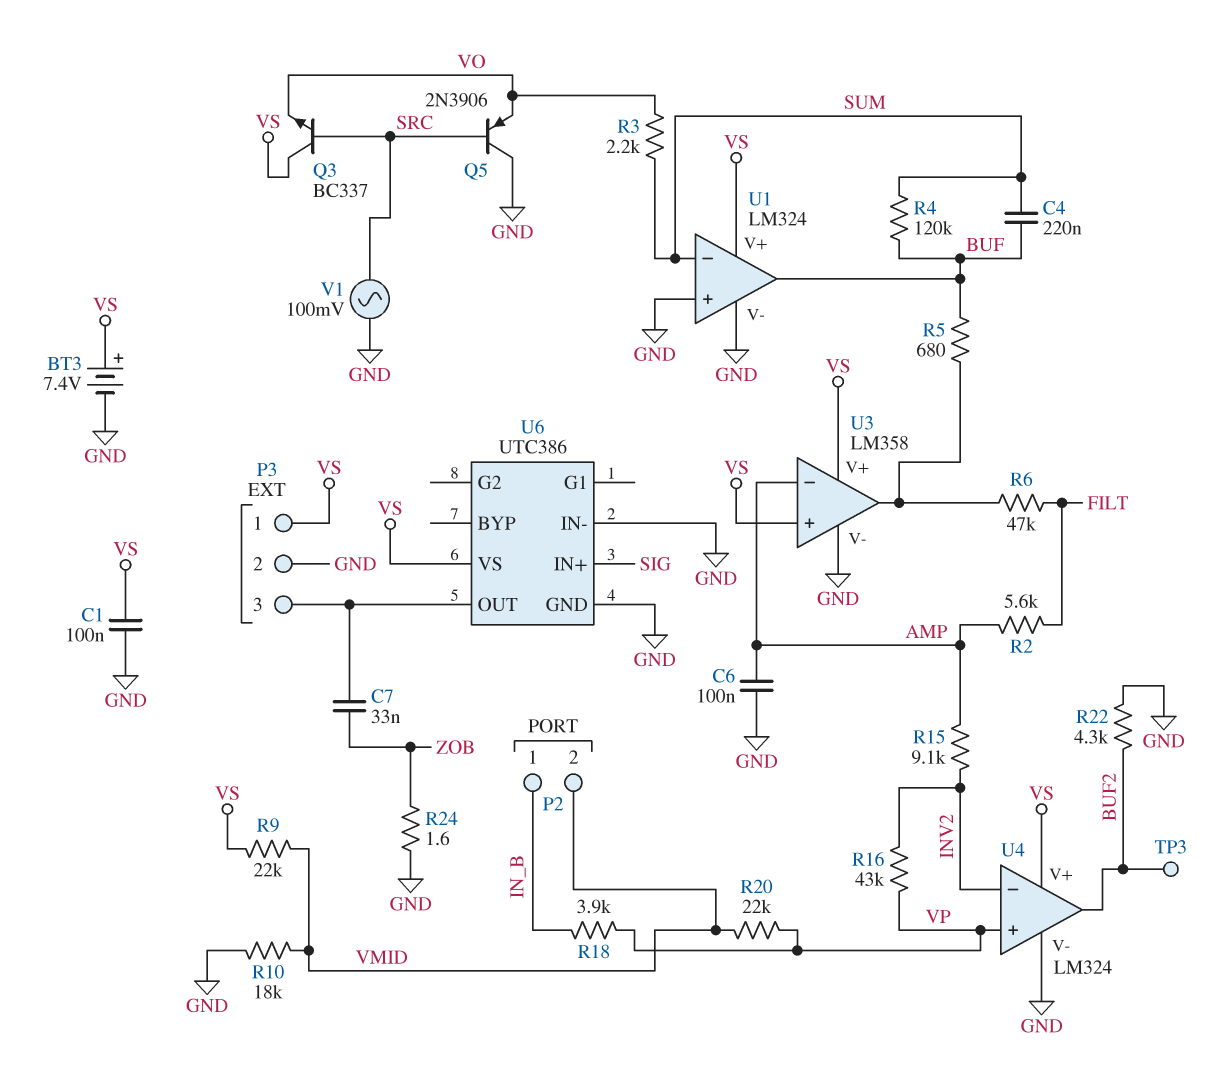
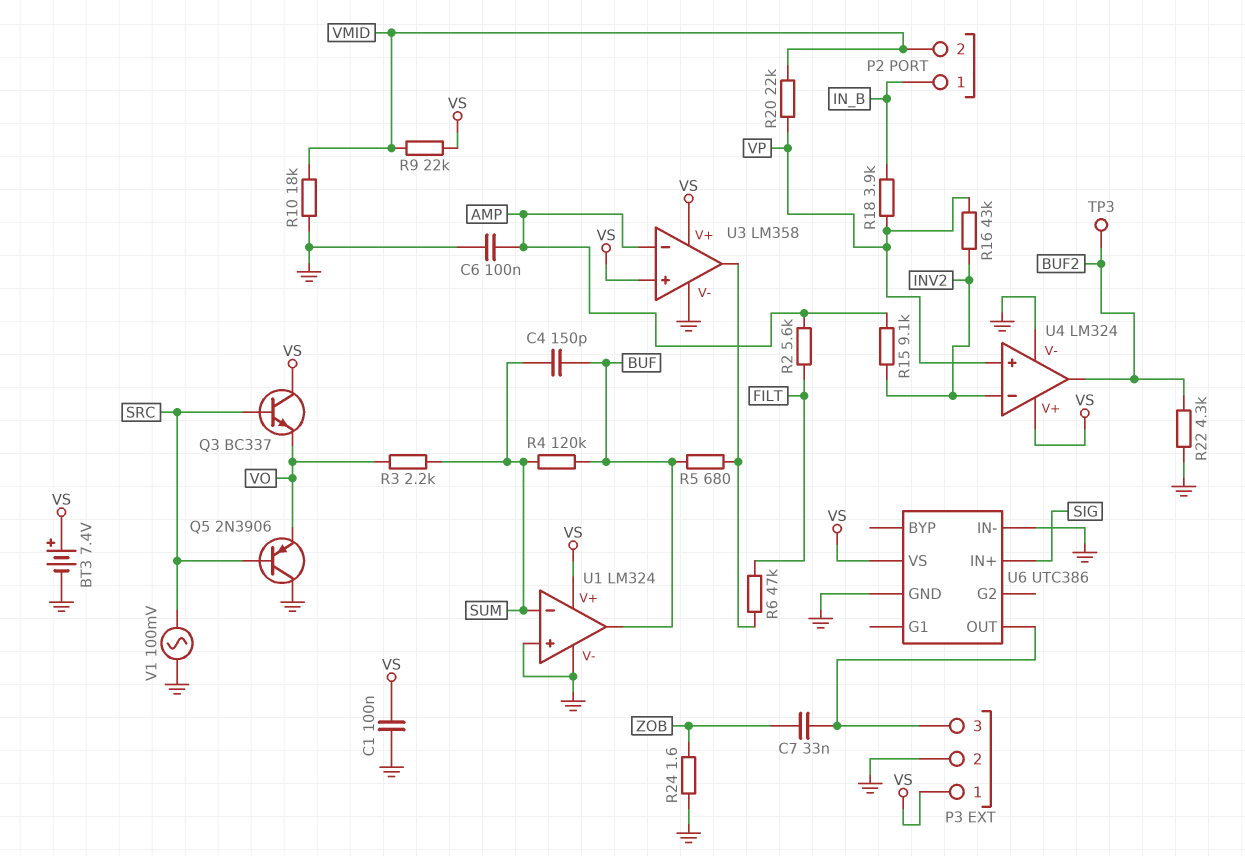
C4: 220nF (BUF, SUM) -> 150pF (BUF, SUM)

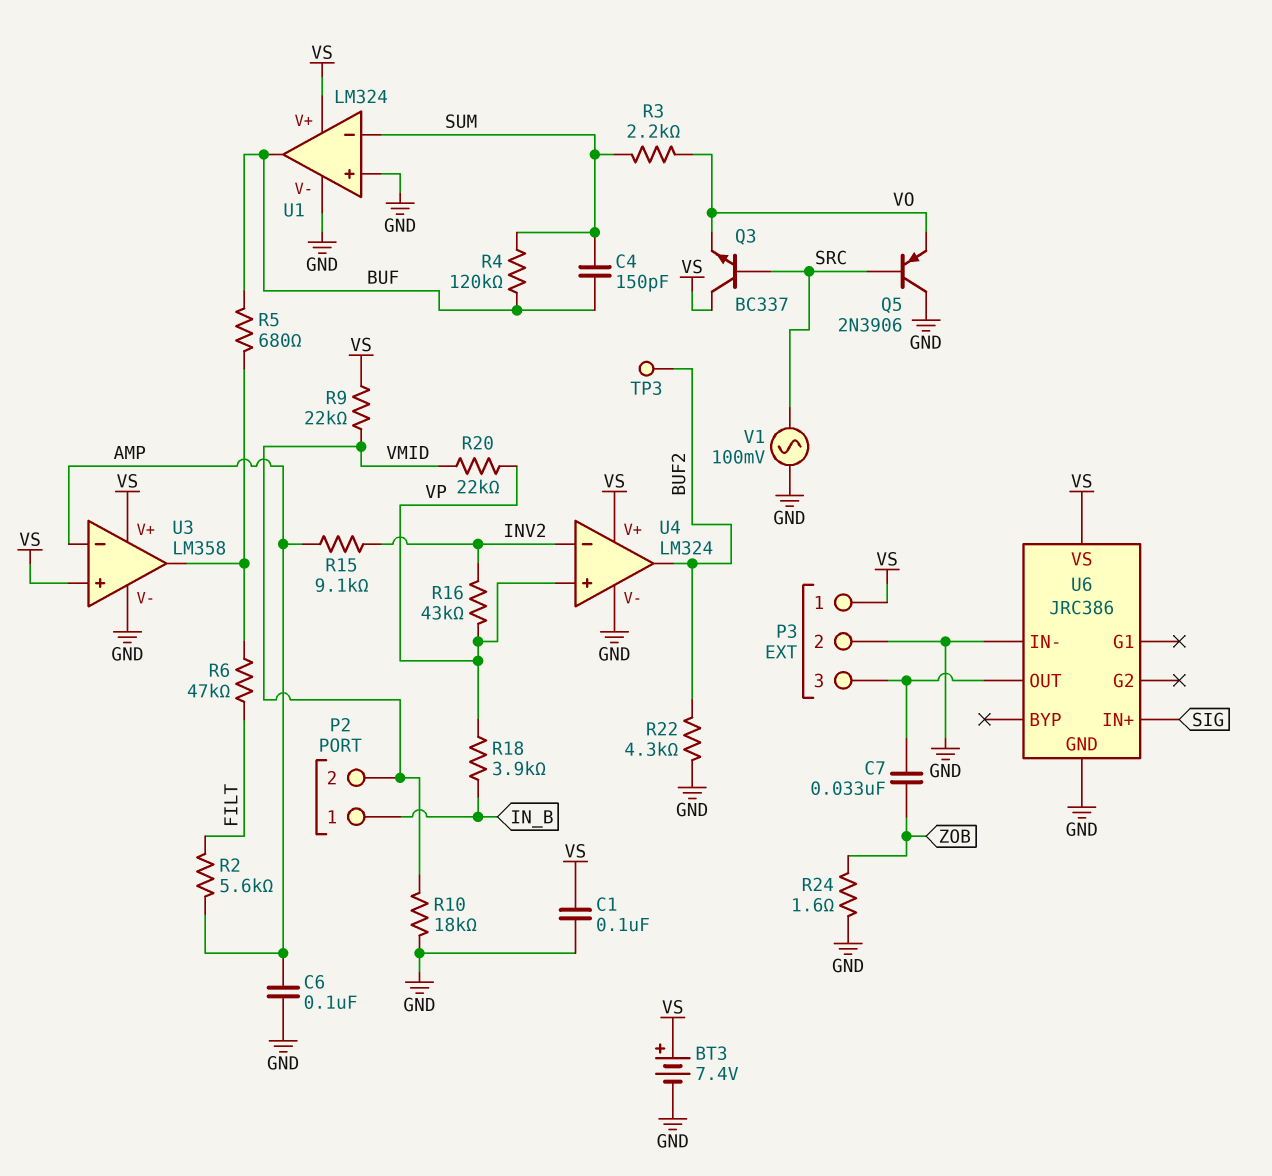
U6: UTC386 -> JRC386

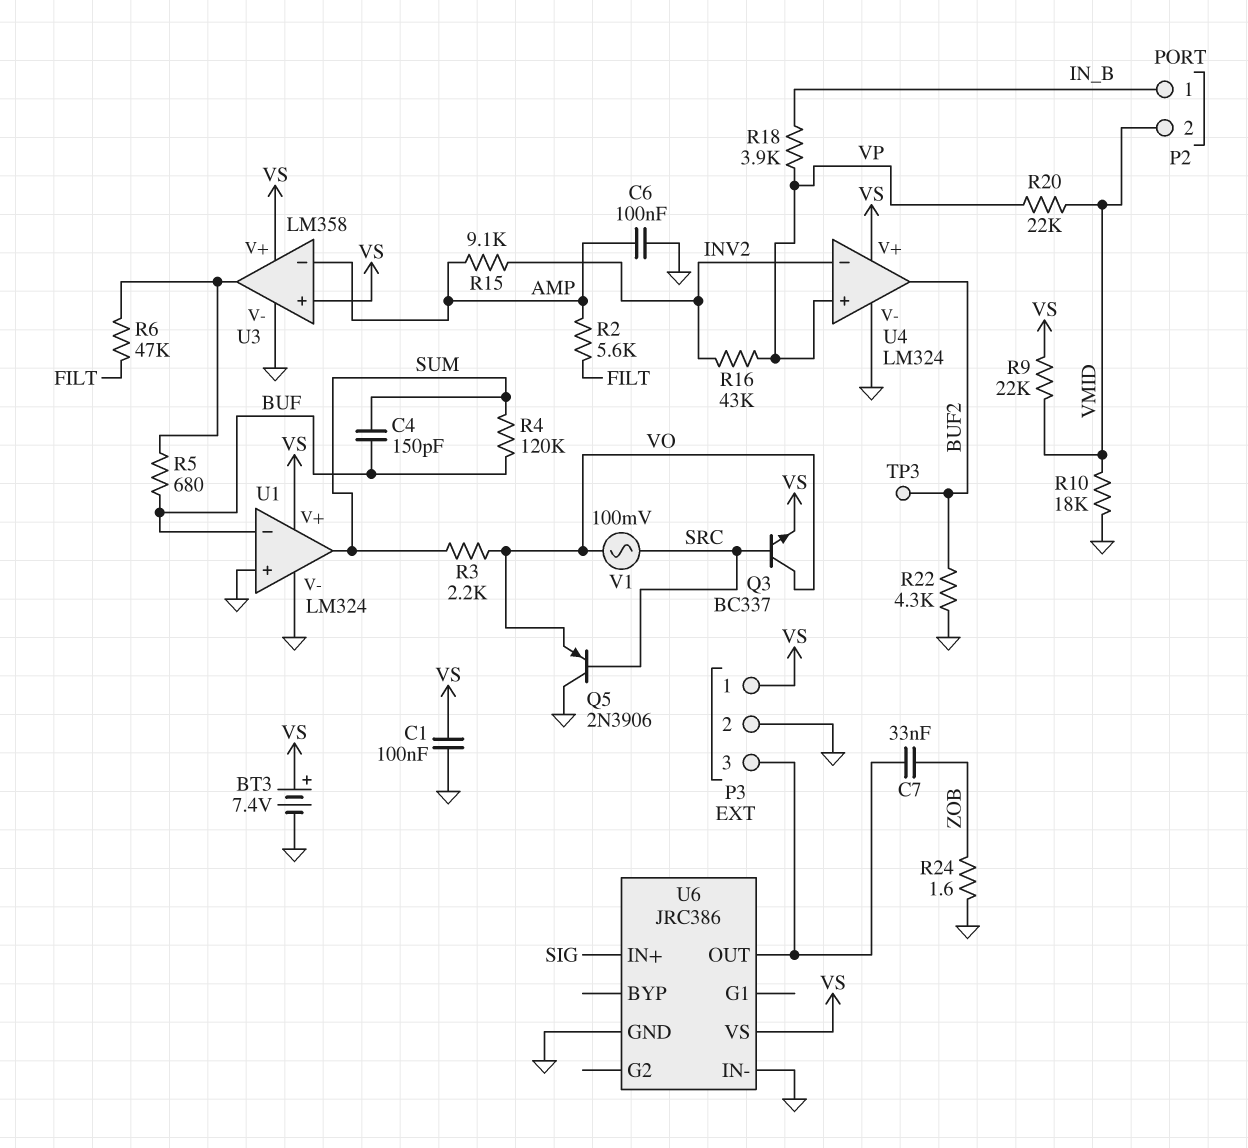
Q3: NPN BC337 (B SRC, C VS, E VO) -> NPN BC337 (B SRC, C VO, E VS)
U1 pin in-: SUM -> BUF
U1 pin out: BUF -> SUM
V1: AC 100mV (GND, SRC) -> AC 100mV (SRC, VO)

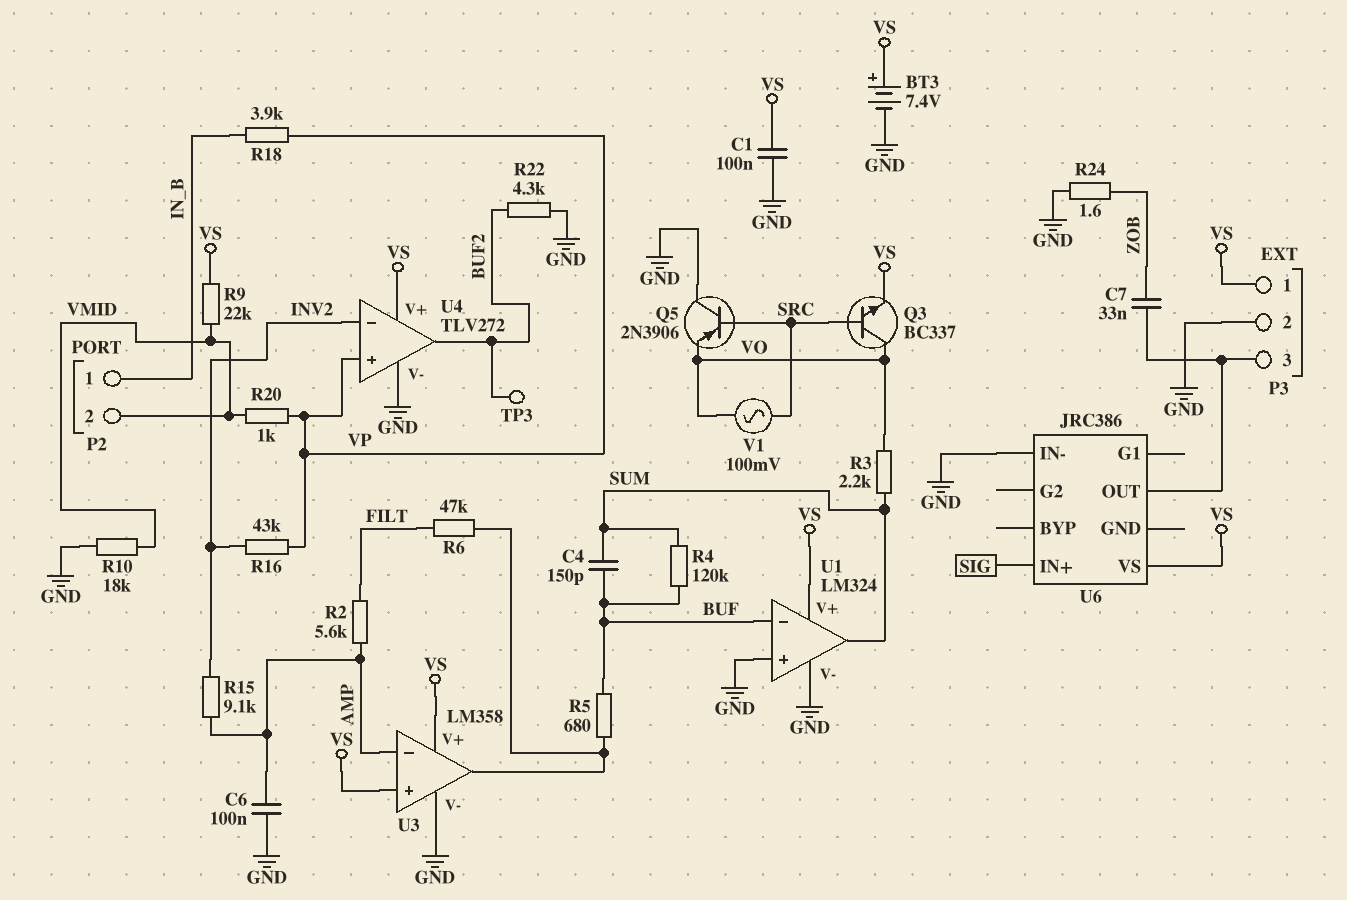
R20: 22k (VMID, VP) -> 1k (VMID, VP)
U4: LM324 -> TLV272
U6 pin GND: GND -> none

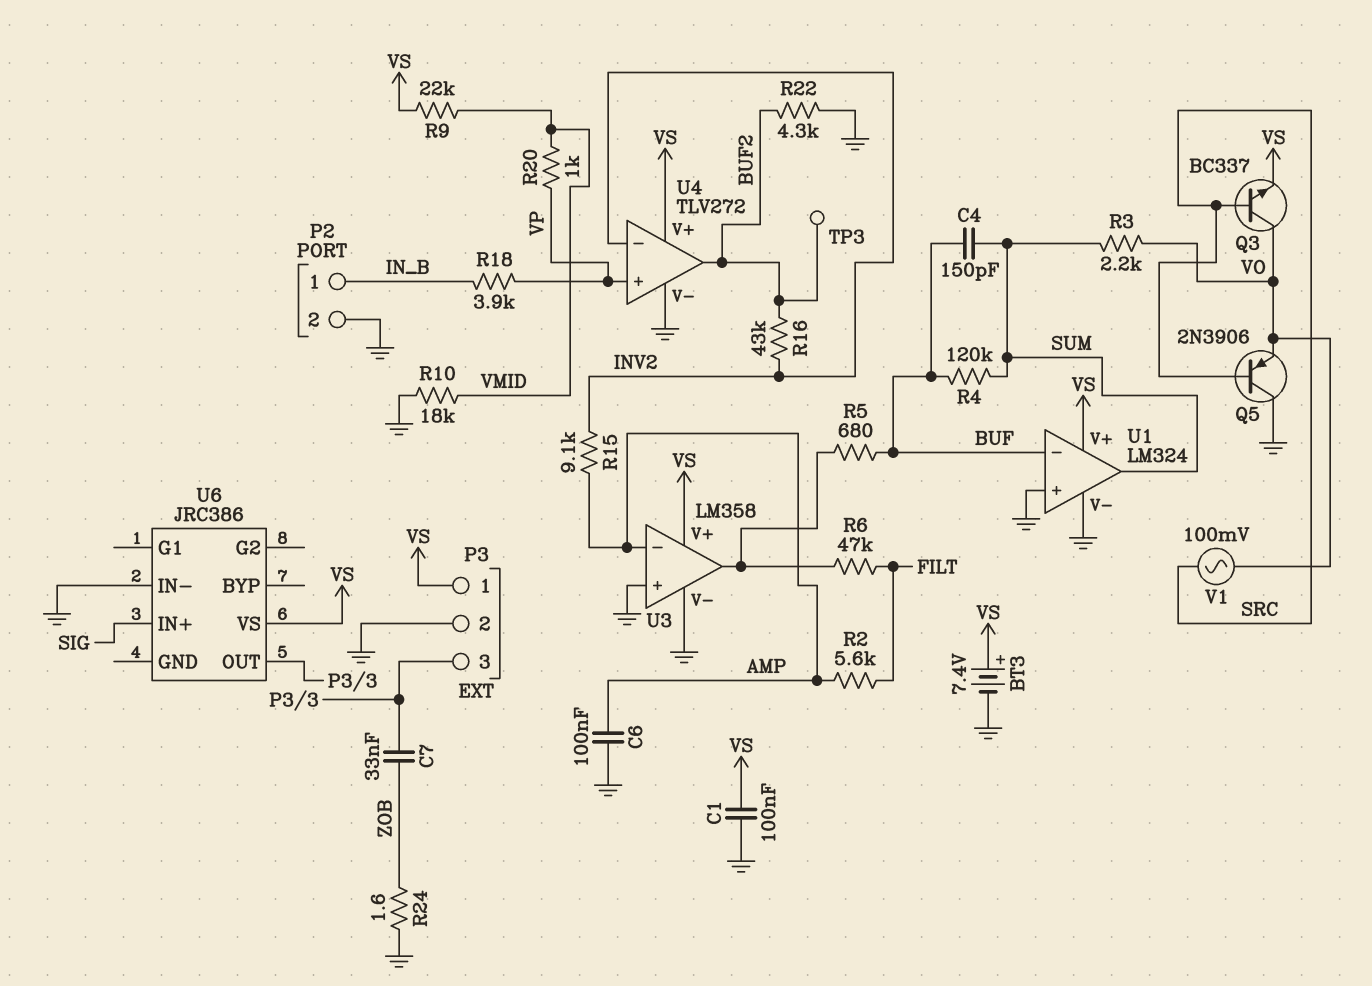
P2 pin 2: VMID -> GND
R16: 43k (INV2, VP) -> 43k (BUF2, INV2)
U3 pin in+: VS -> GND

